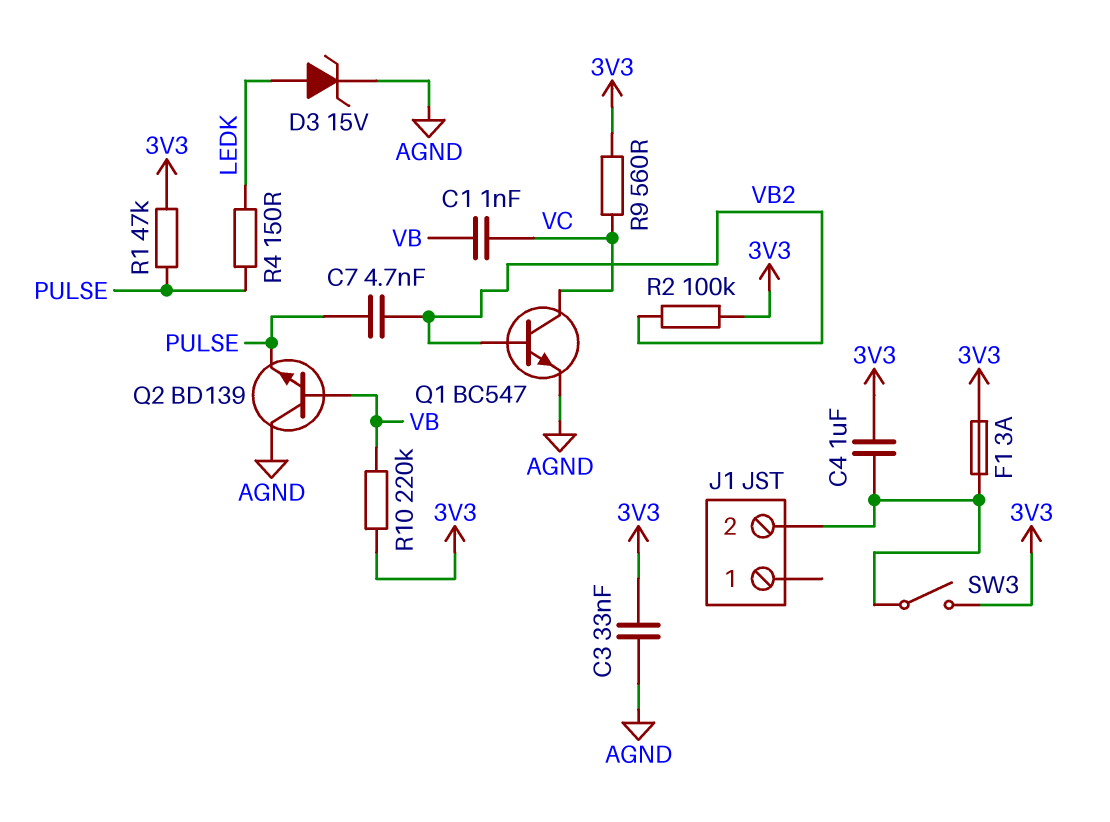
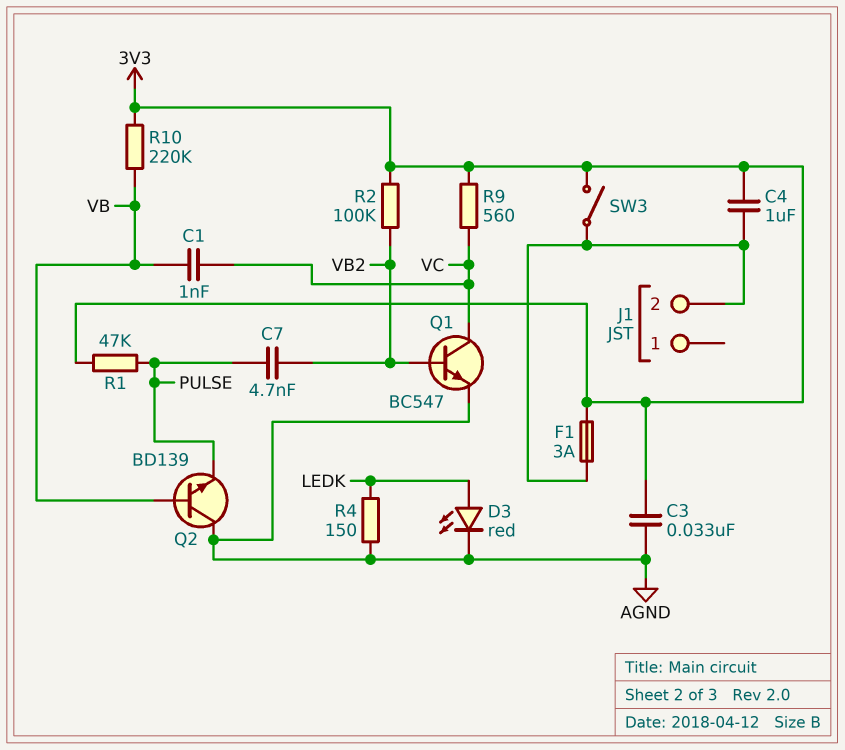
D3: zener 15V (A LEDK, K AGND) -> LED red (A LEDK, K AGND)
R4: 150 (LEDK, PULSE) -> 150 (AGND, LEDK)

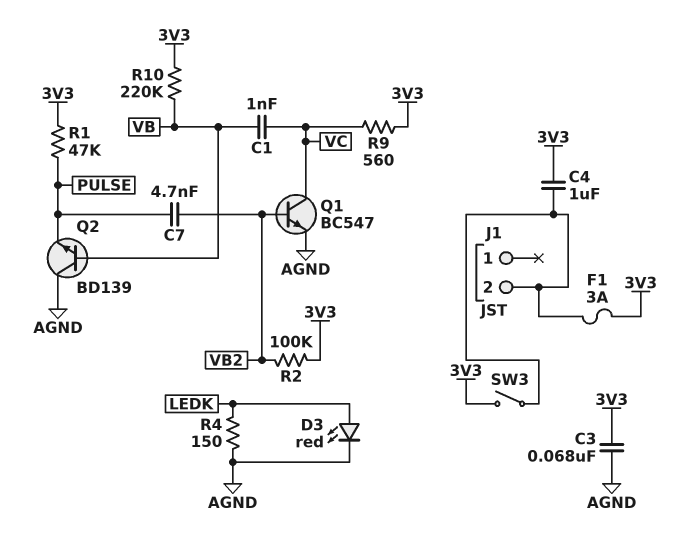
C3: 33nF (3V3, AGND) -> 68nF (3V3, AGND)

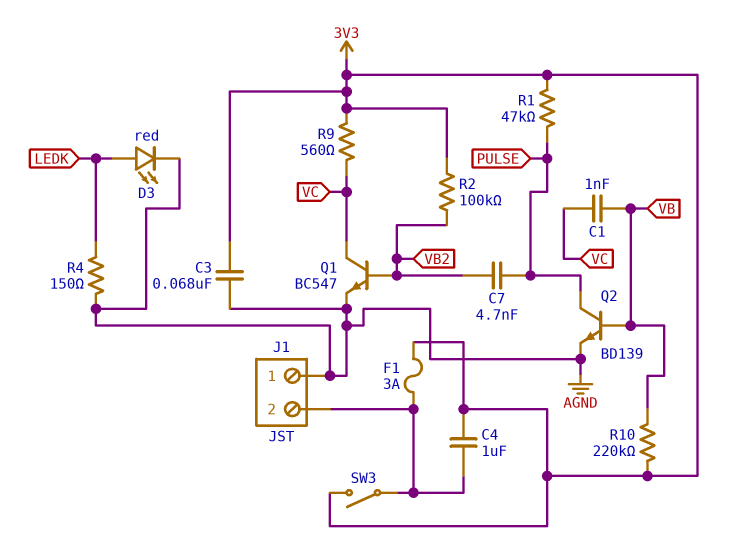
J1 pin 1: none -> AGND
Q2: NPN BD139 (B VB, C AGND, E PULSE) -> NPN BD139 (B VB, C PULSE, E AGND)

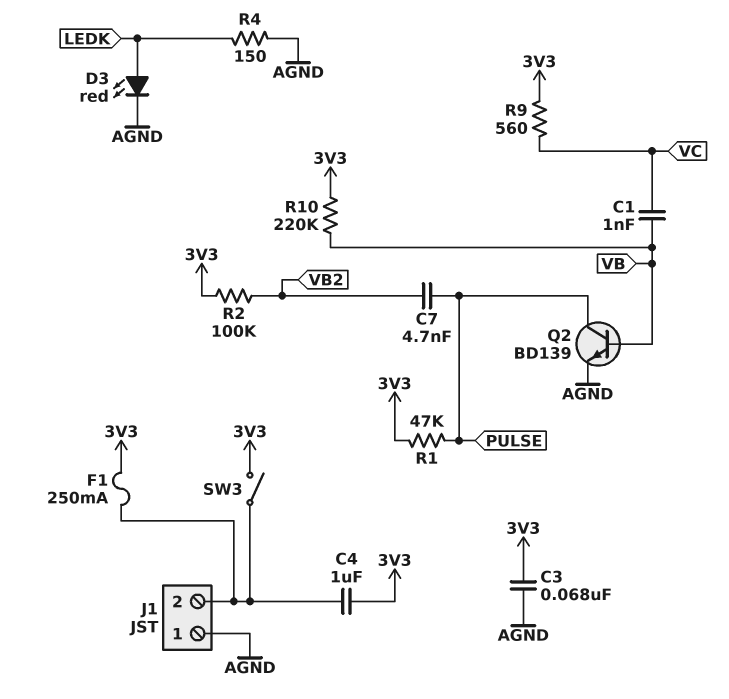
F1: 3A (3V3, J1/2) -> 250mA (3V3, J1/2)
Q1: NPN BC547 (B VB2, C VC, E AGND) -> none

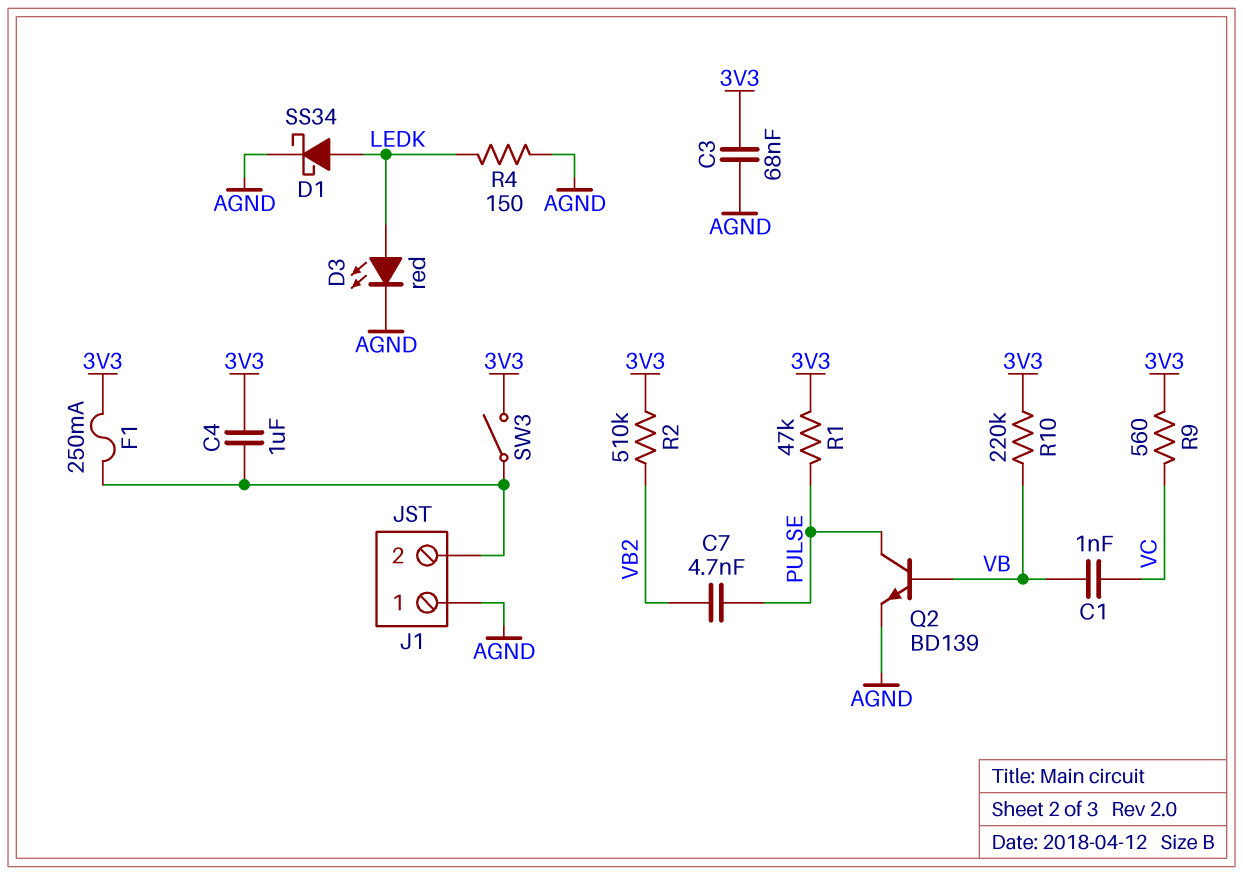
D1: none -> schottky SS34 (A LEDK, K AGND)
R2: 100k (3V3, VB2) -> 510k (3V3, VB2)

